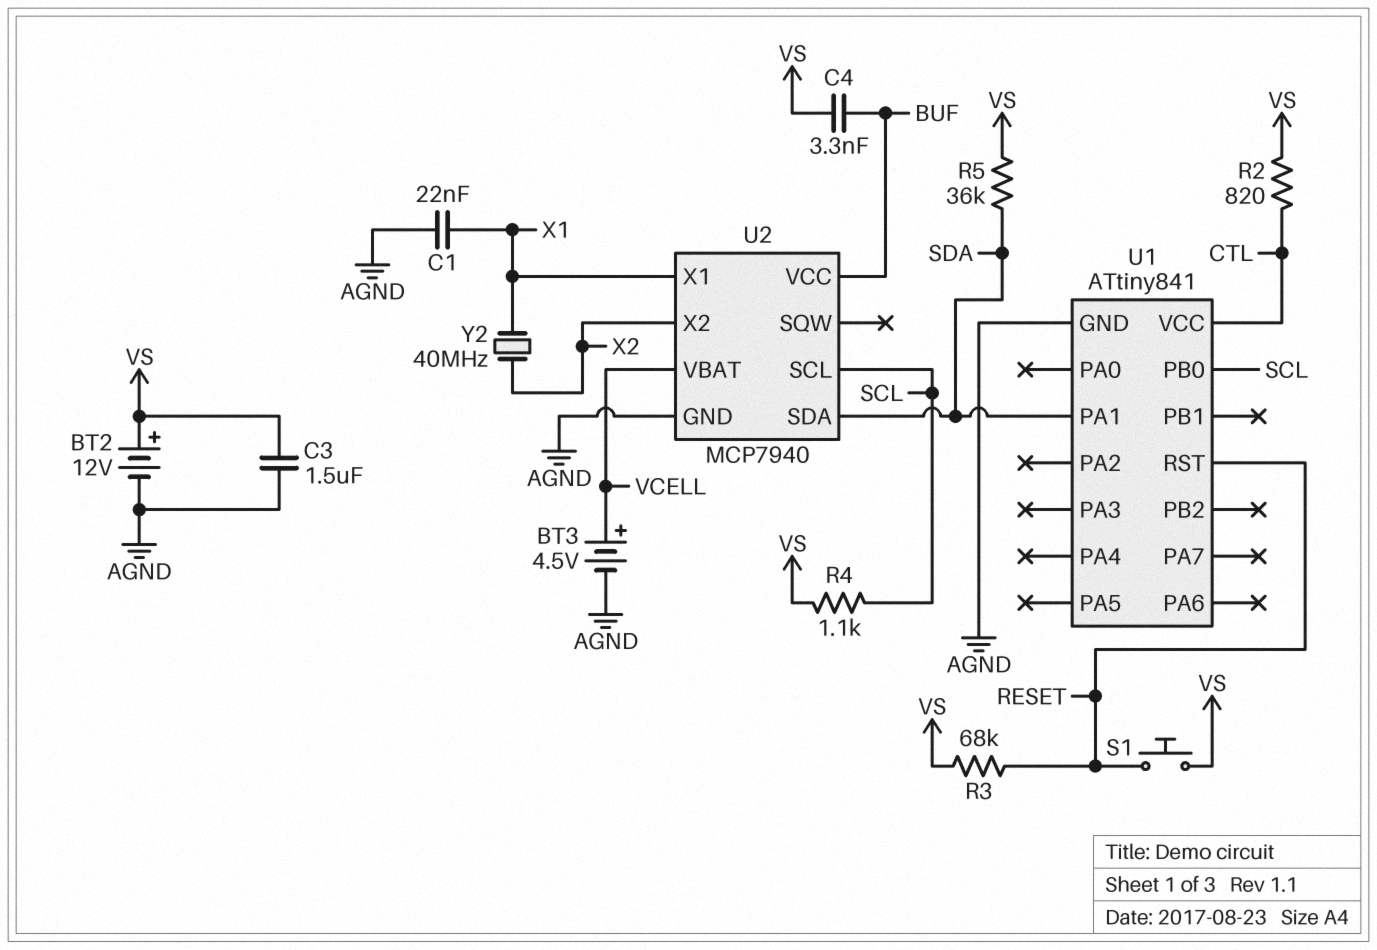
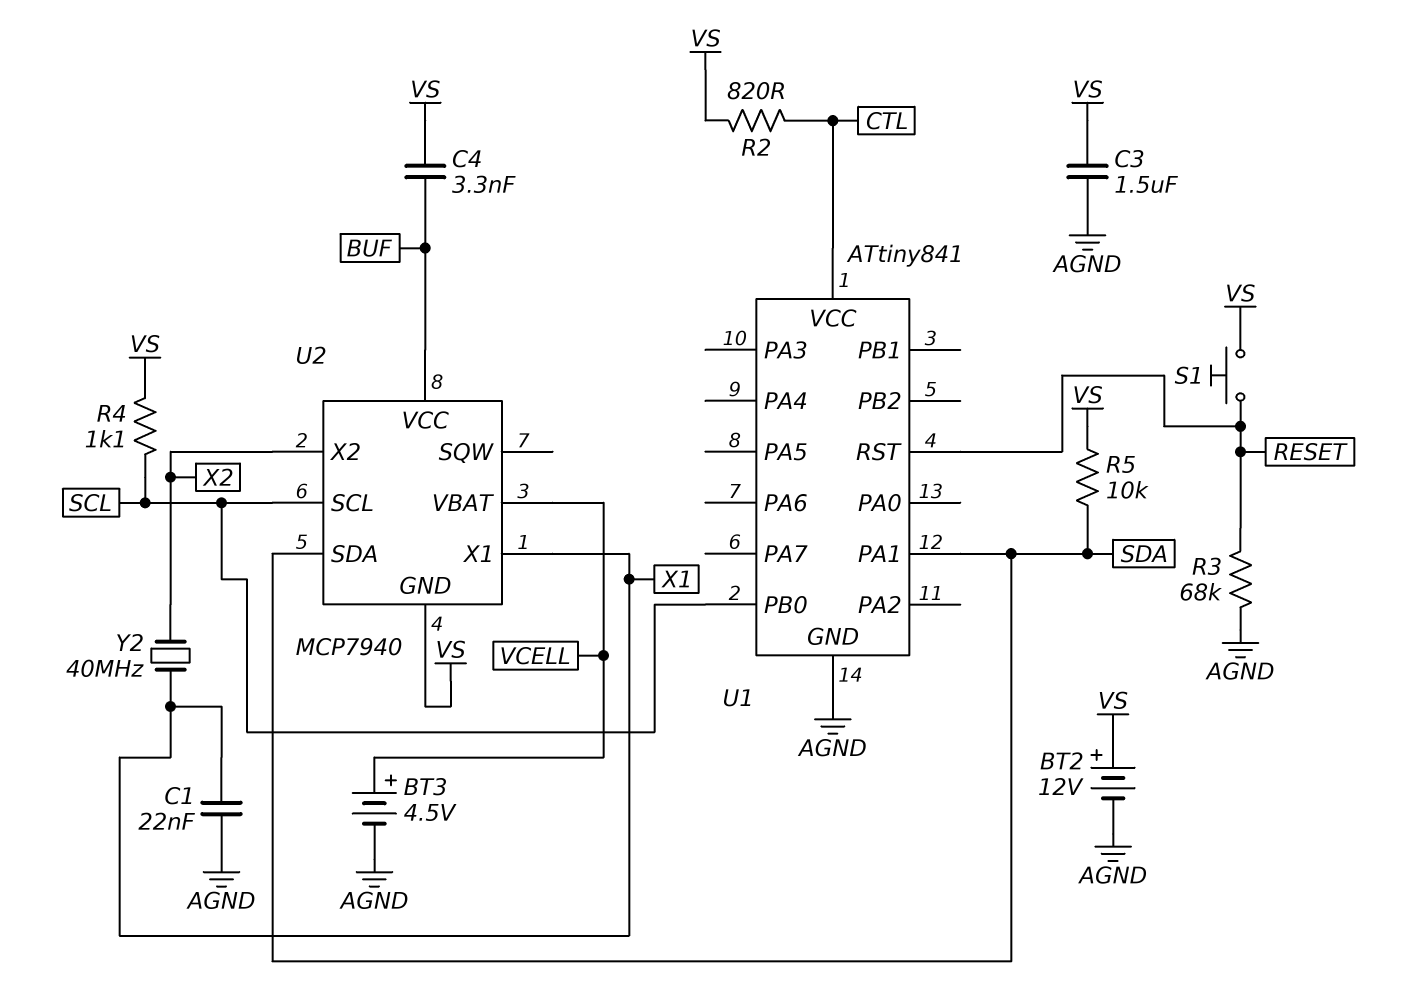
R3: 68k (RESET, VS) -> 68k (AGND, RESET)
R5: 36k (SDA, VS) -> 10k (SDA, VS)
U2 pin GND: AGND -> VS

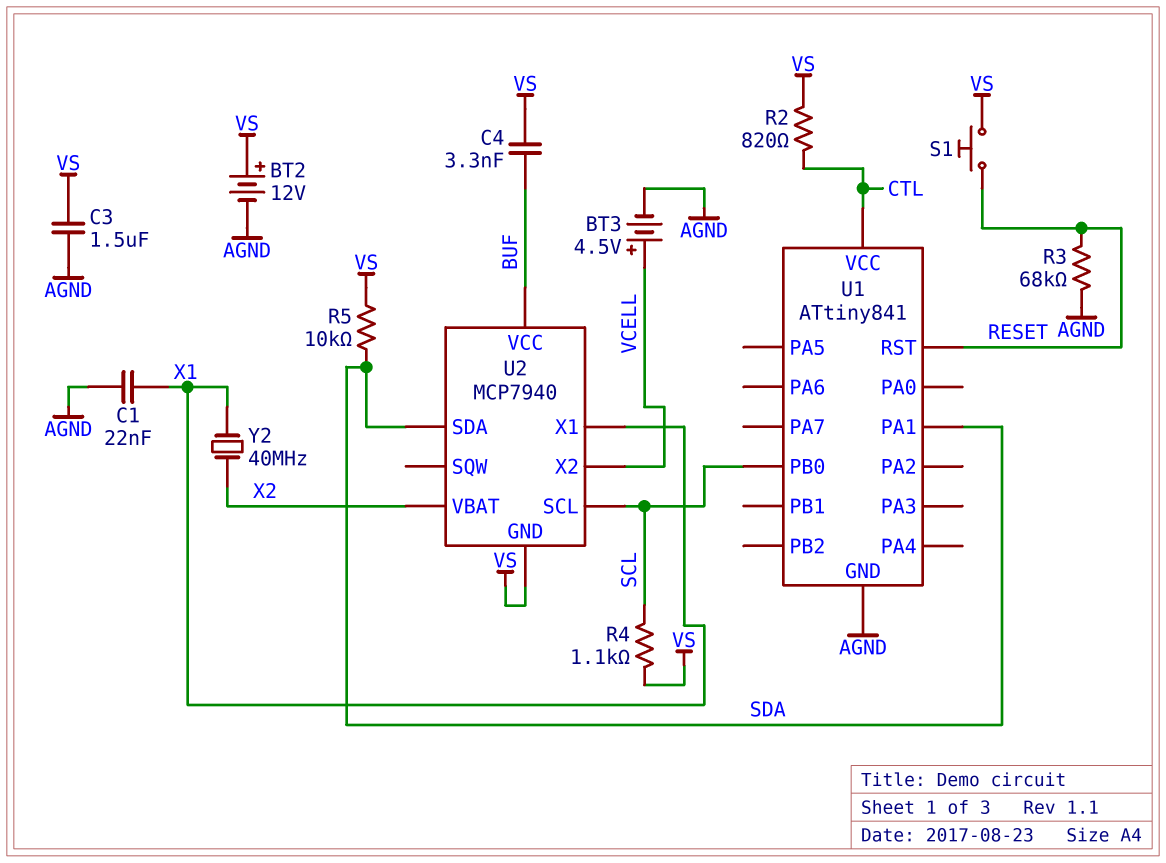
U2 pin VBAT: VCELL -> X2
U2 pin X2: X2 -> VCELL

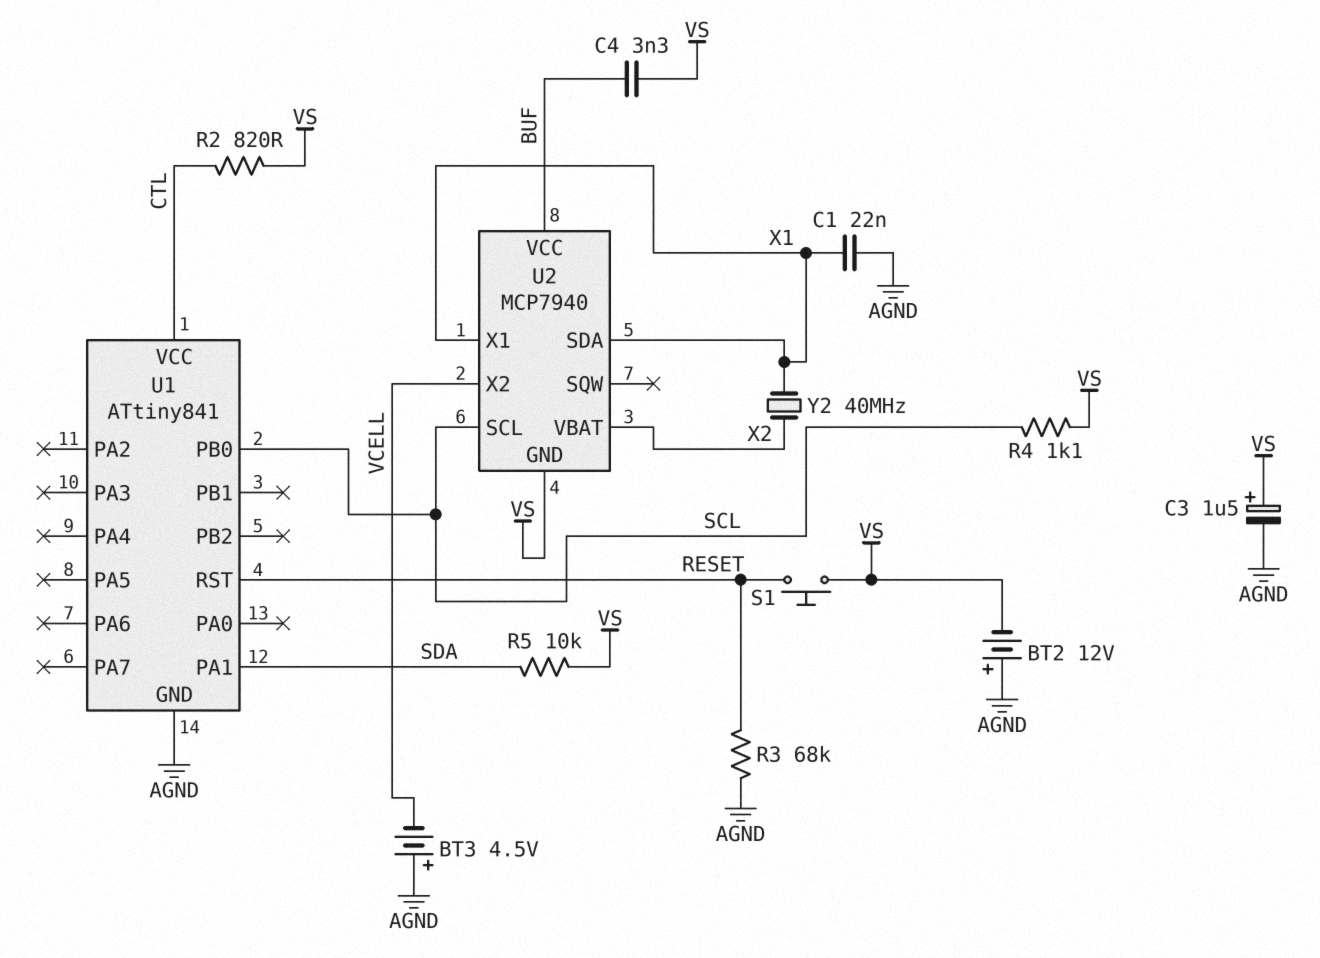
BT2: 12V (plus VS, minus AGND) -> 12V (plus AGND, minus VS)
BT3: 4.5V (plus VCELL, minus AGND) -> 4.5V (plus AGND, minus VCELL)
C3: 1.5uF (AGND, VS) -> 1.5uF (plus VS, minus AGND)
U2 pin SDA: SDA -> X1

